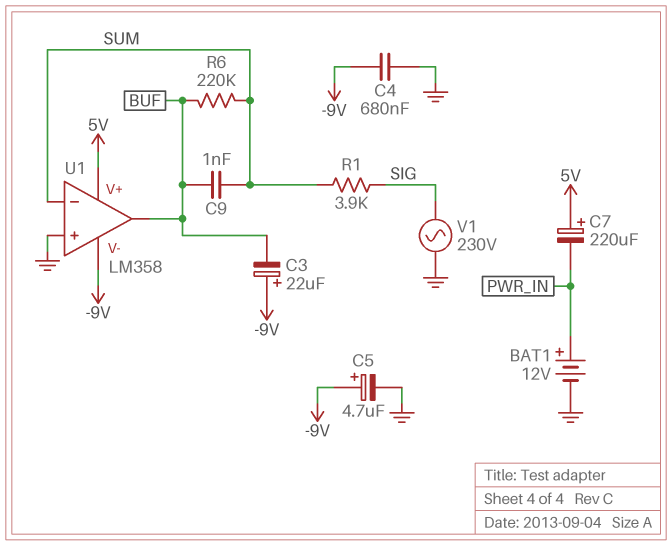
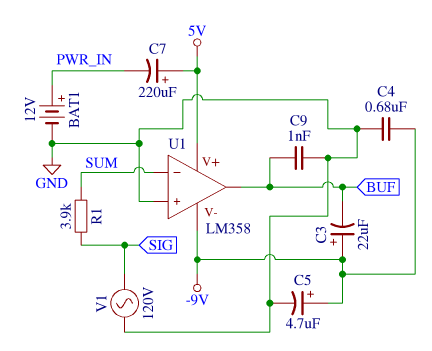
C9: 1nF (BUF, SUM) -> 1nF (BUF, GND)
R6: 220k (BUF, SUM) -> none
V1: AC 230V (GND, SIG) -> AC 120V (GND, SIG)

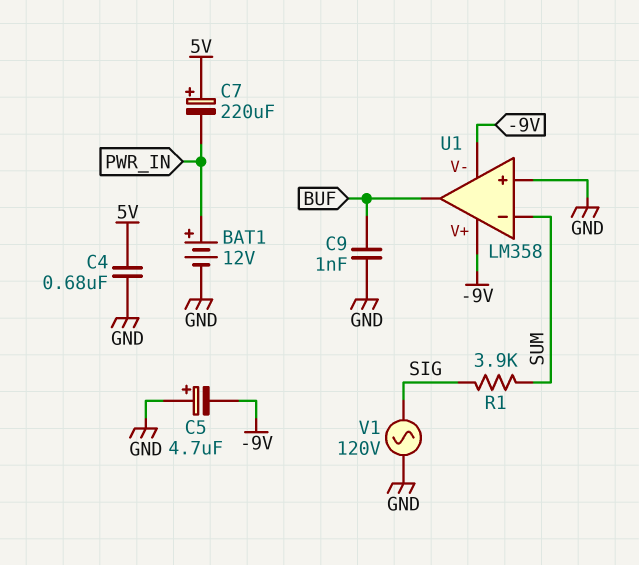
C3: 22uF (plus -9V, minus BUF) -> none
C4: 680nF (-9V, GND) -> 680nF (5V, GND)
C5: 4.7uF (plus -9V, minus GND) -> 4.7uF (plus GND, minus -9V)
U1 pin V+: 5V -> -9V

